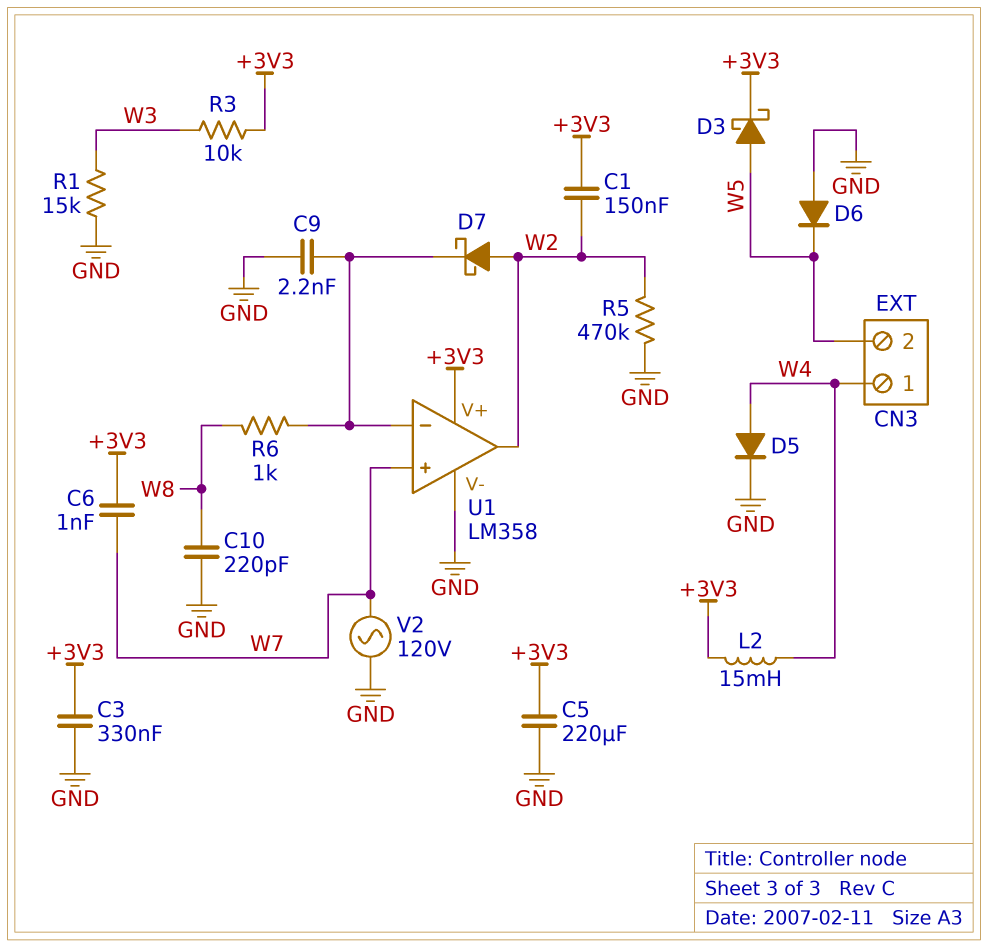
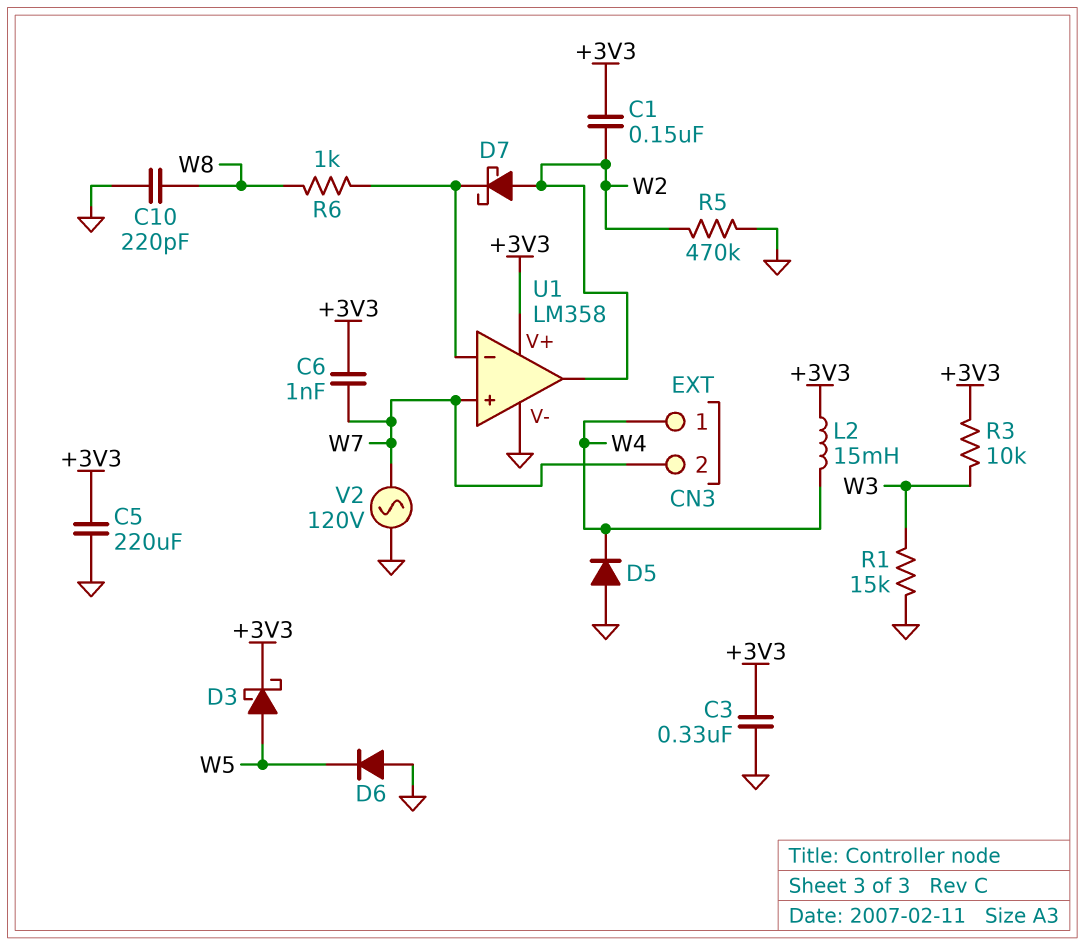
C9: 2.2nF (GND, U1/in-) -> none
CN3 pin 2: W5 -> W7
D5: diode (A W4, K GND) -> diode (A GND, K W4)

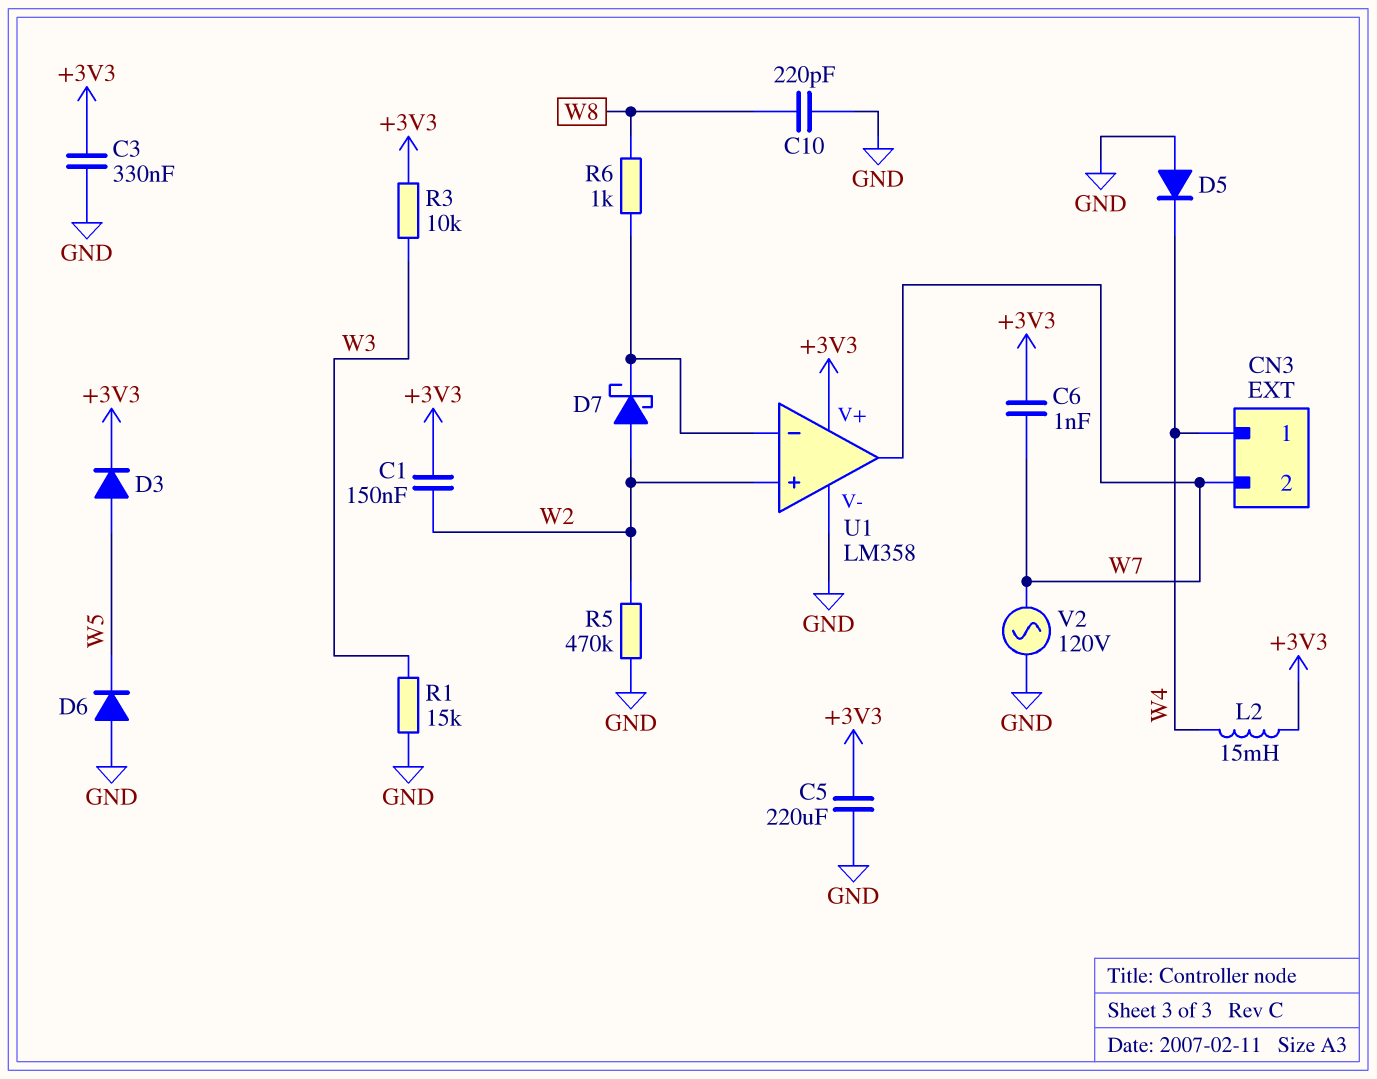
D3: schottky (A W5, K +3V3) -> diode (A W5, K +3V3)
U1 pin in+: W7 -> W2
U1 pin out: W2 -> W7

